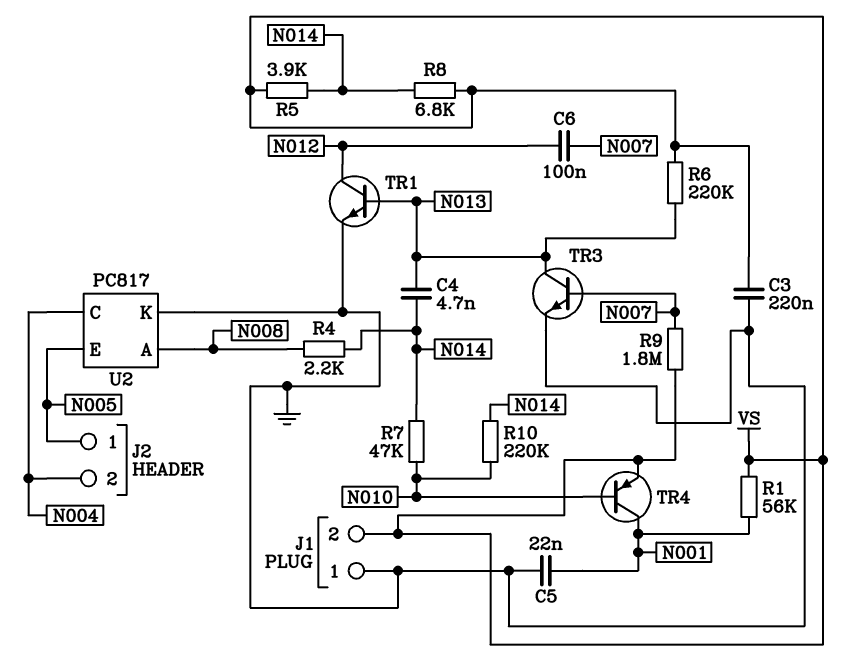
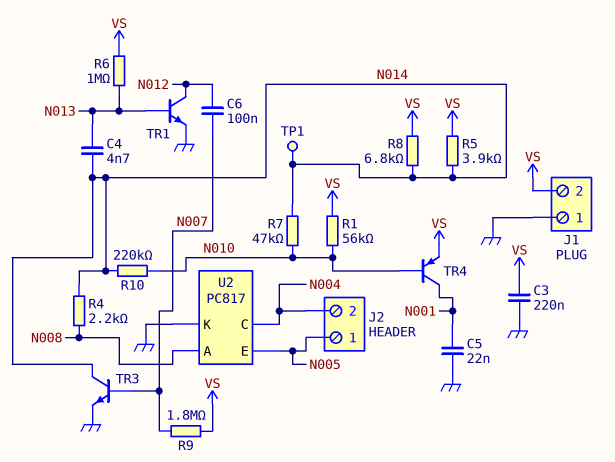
R1: 56k (N001, VS) -> 56k (N010, VS)
R6: 220k (N013, VS) -> 1M (N013, VS)
TP1: none -> test point (N014)
TR3: NPN (B N007, C N013, E GND) -> NPN (B N007, C N014, E GND)

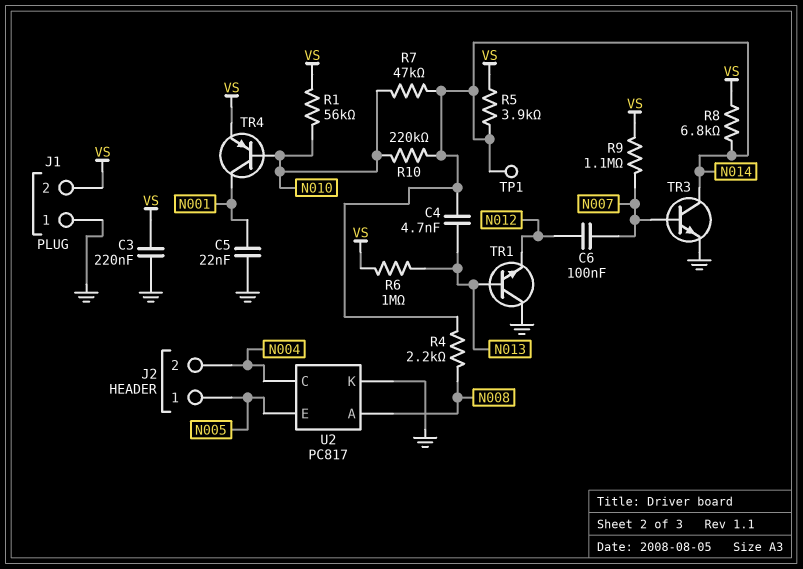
R9: 1.8M (N007, VS) -> 1.1M (N007, VS)
TR1: NPN (B N013, C N012, E GND) -> NPN (B N013, C GND, E N012)

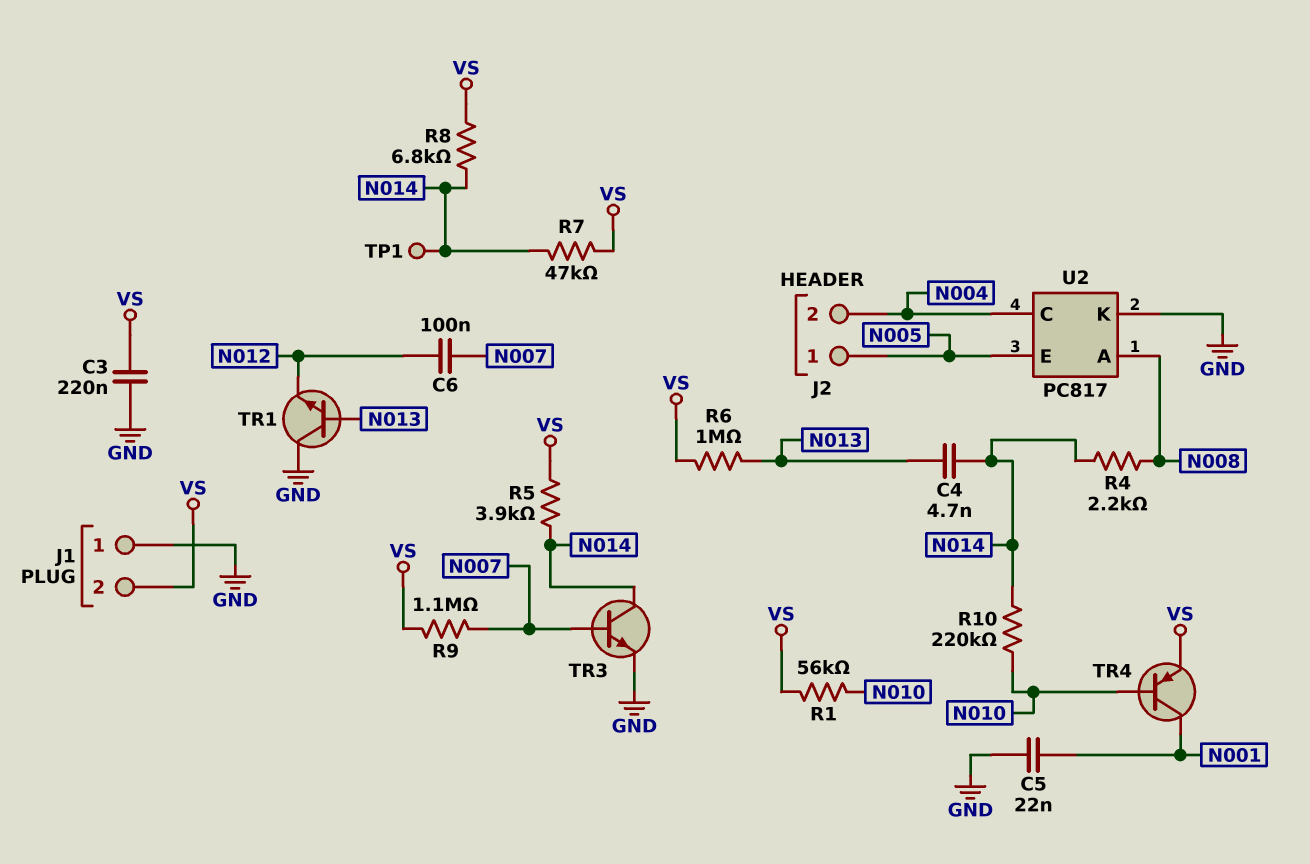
R7: 47k (N010, N014) -> 47k (N014, VS)

